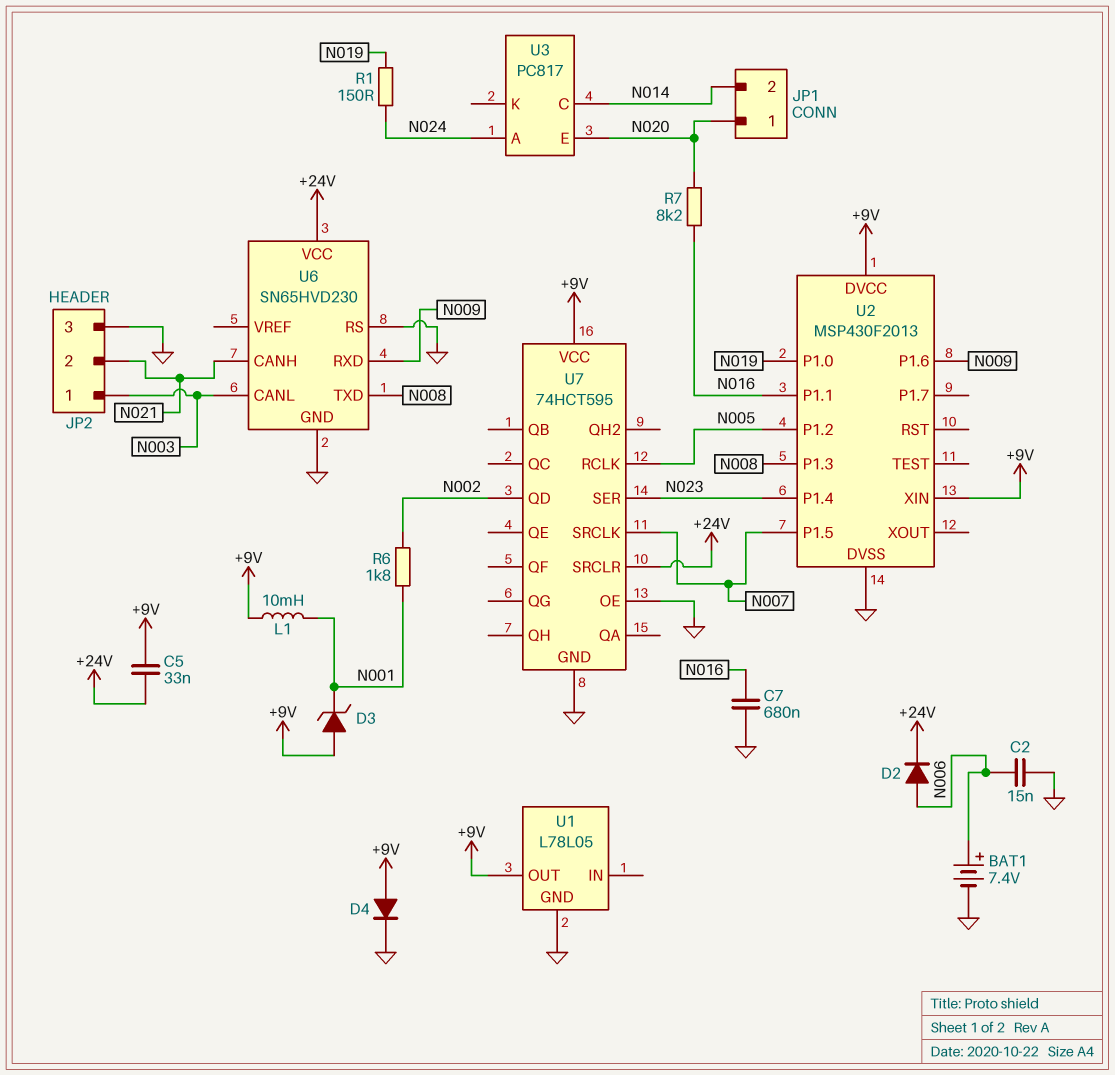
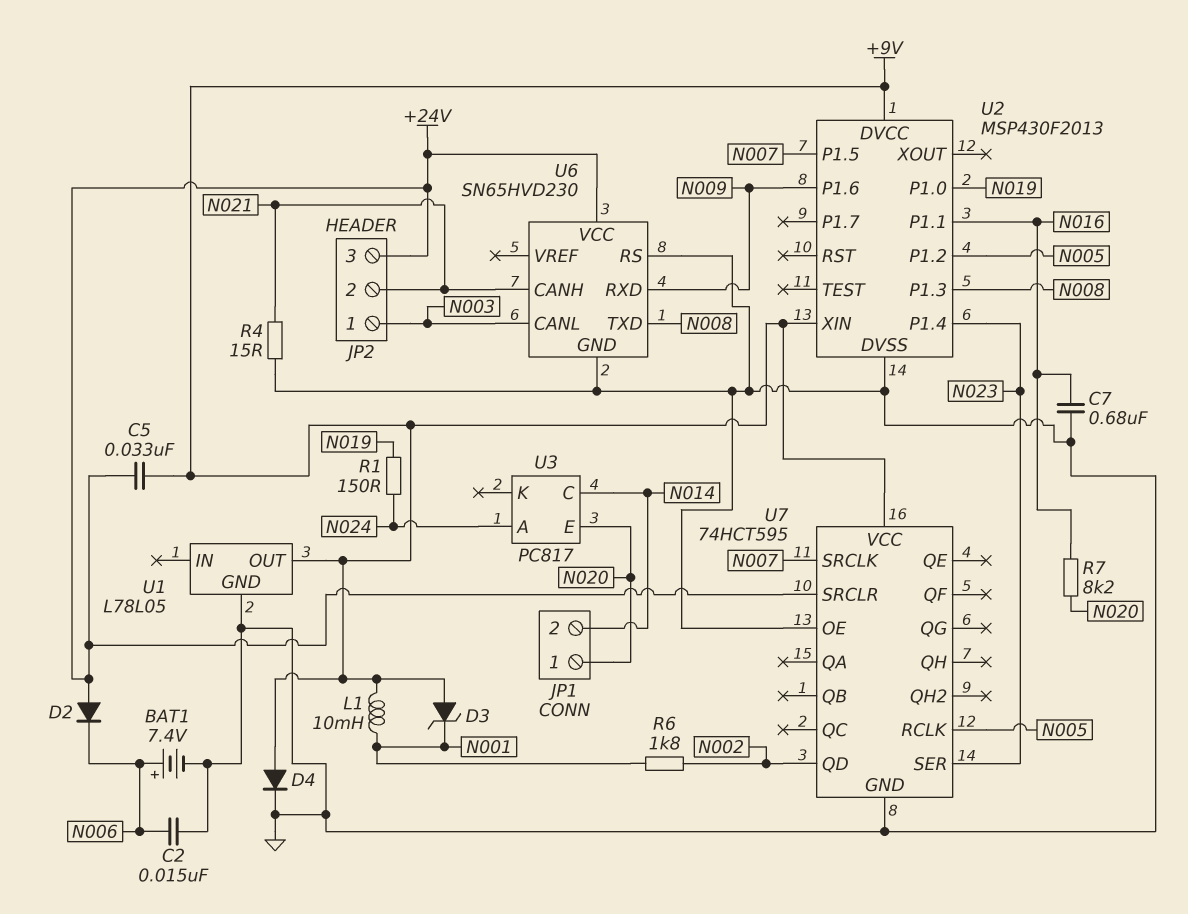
D2: diode (A N006, K +24V) -> diode (A +24V, K N006)
JP2 pin 3: GND -> +24V
R4: none -> 15 (GND, N021)

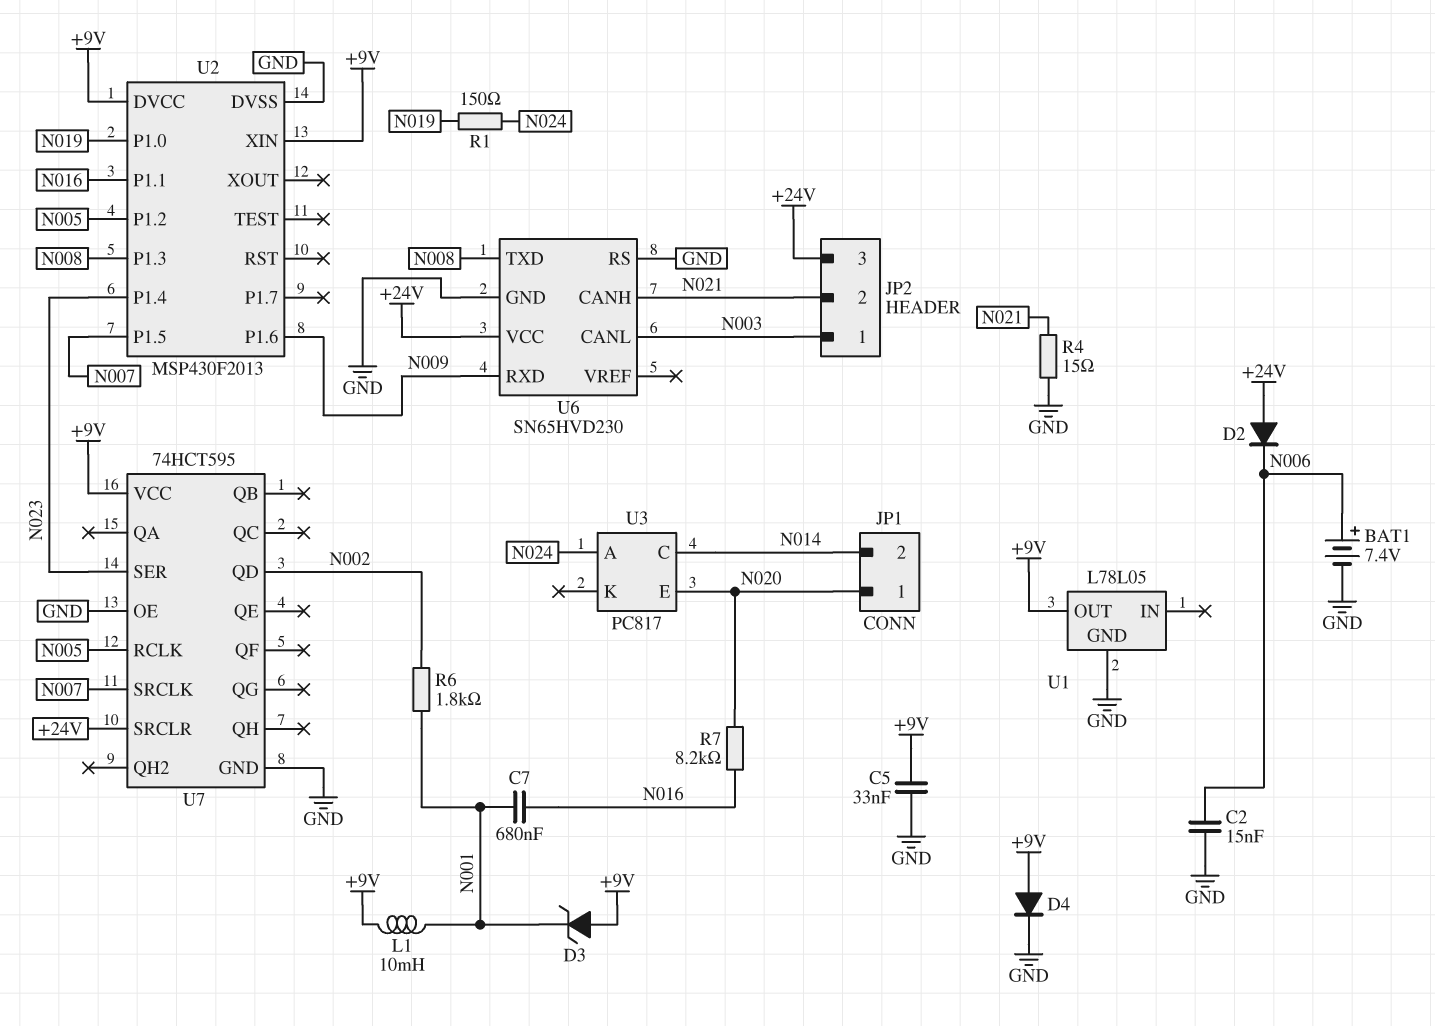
C5: 33nF (+9V, +24V) -> 33nF (+9V, GND)
C7: 680nF (GND, N016) -> 680nF (N001, N016)

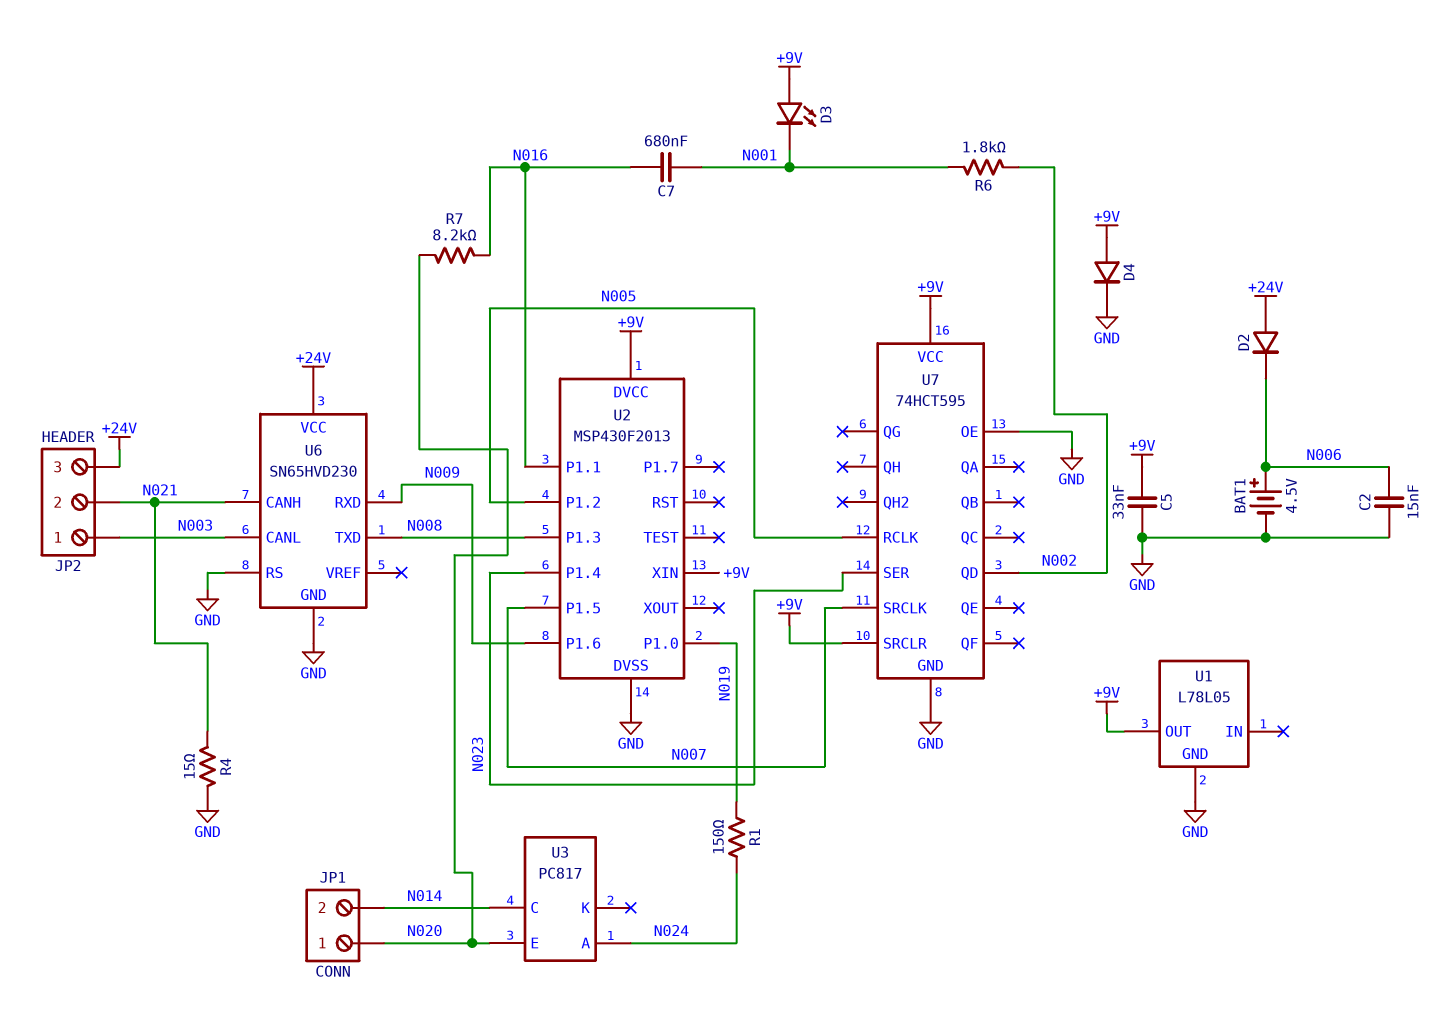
BAT1: 7.4V (plus N006, minus GND) -> 4.5V (plus N006, minus GND)
D3: zener (A +9V, K N001) -> LED (A +9V, K N001)
L1: 10mH (+9V, N001) -> none
U7 pin SRCLR: +24V -> +9V

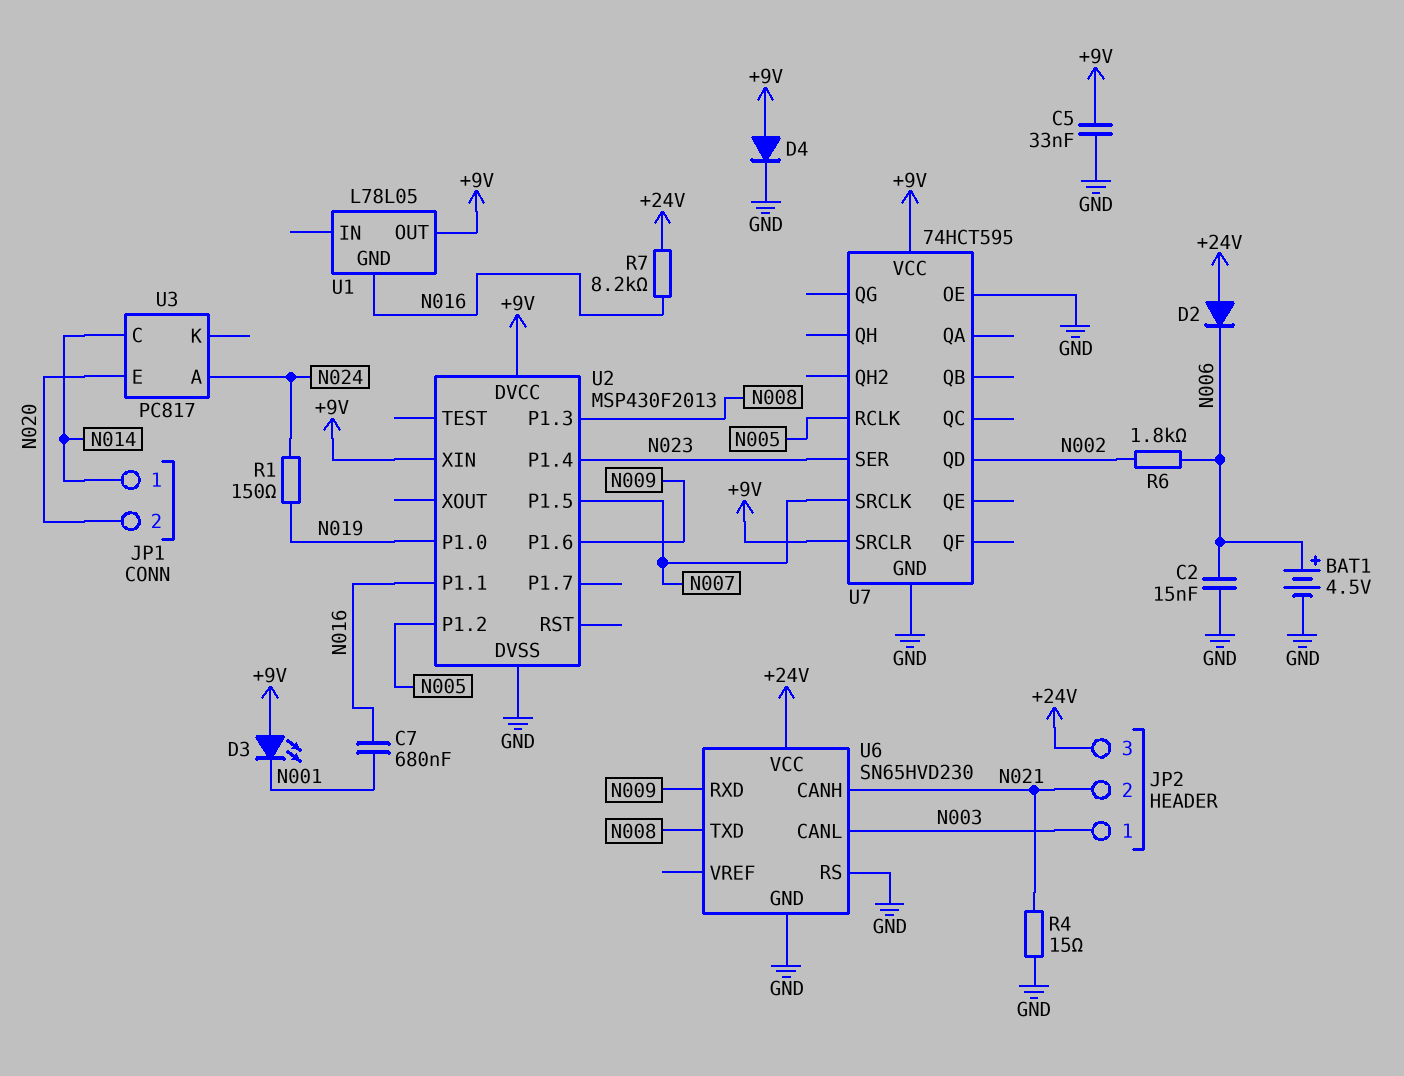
JP1 pin 1: N020 -> N014
JP1 pin 2: N014 -> N020
R6: 1.8k (N001, N002) -> 1.8k (N002, N006)
R7: 8.2k (N016, N020) -> 8.2k (+24V, N016)
U1 pin GND: GND -> N016

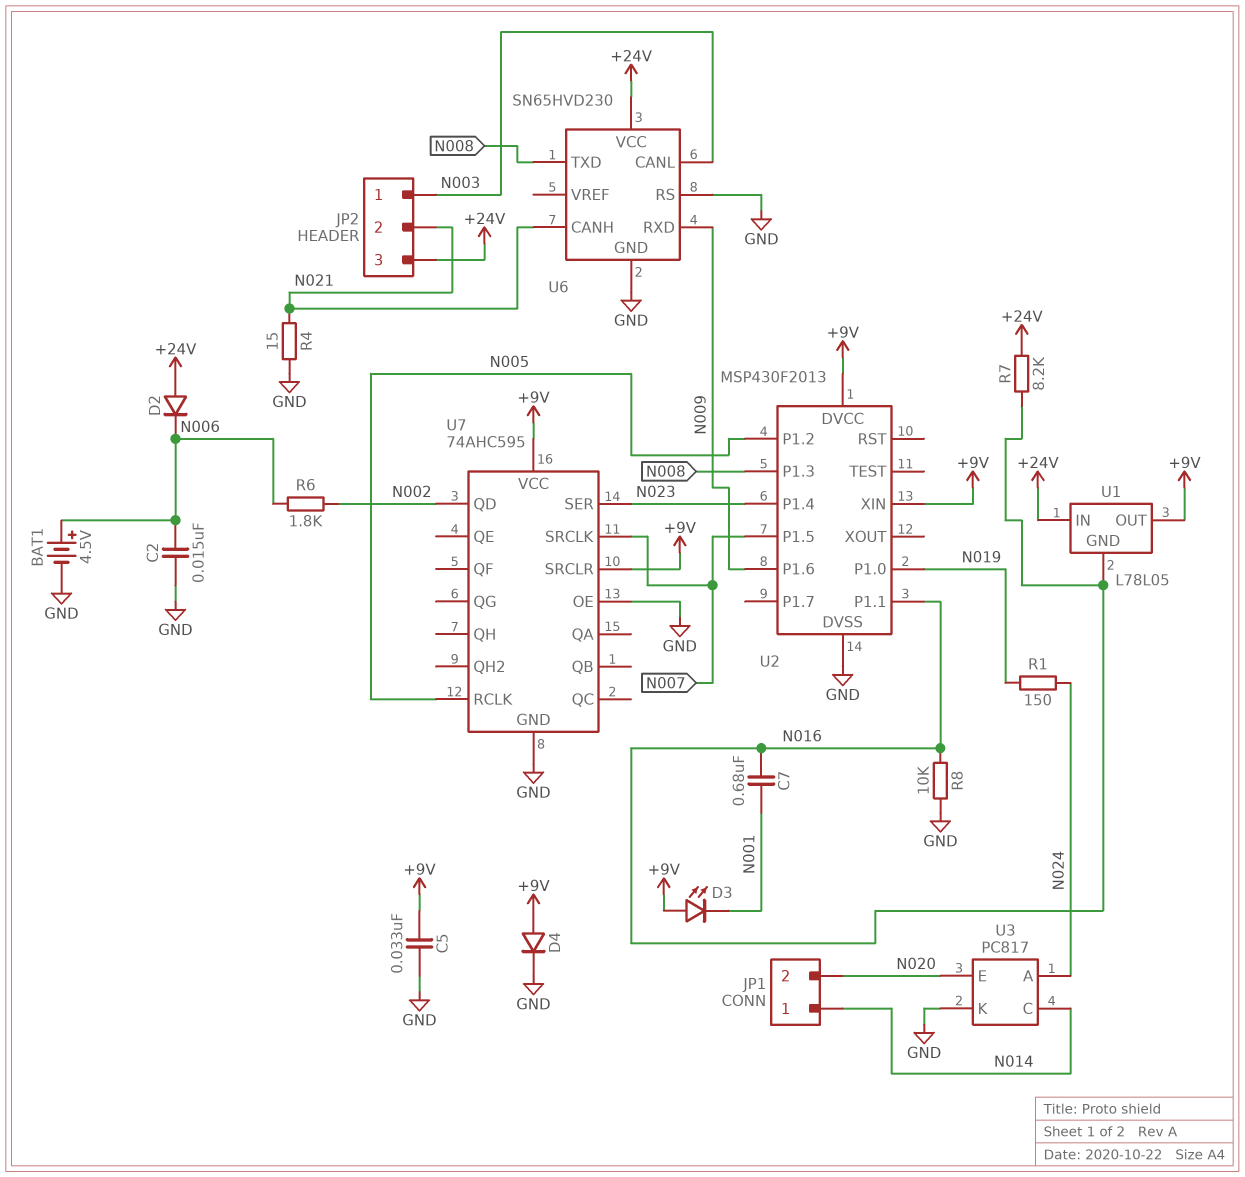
R8: none -> 10k (GND, N016)
U1 pin IN: none -> +24V
U3 pin K: none -> GND
U7: 74HCT595 -> 74AHC595

